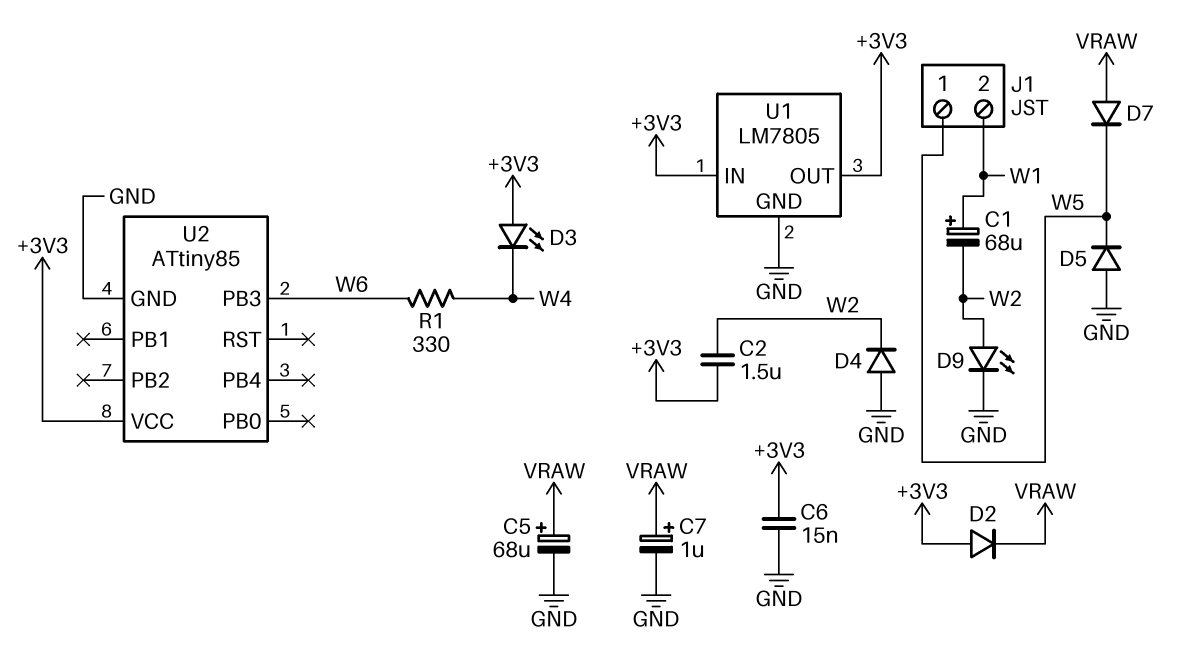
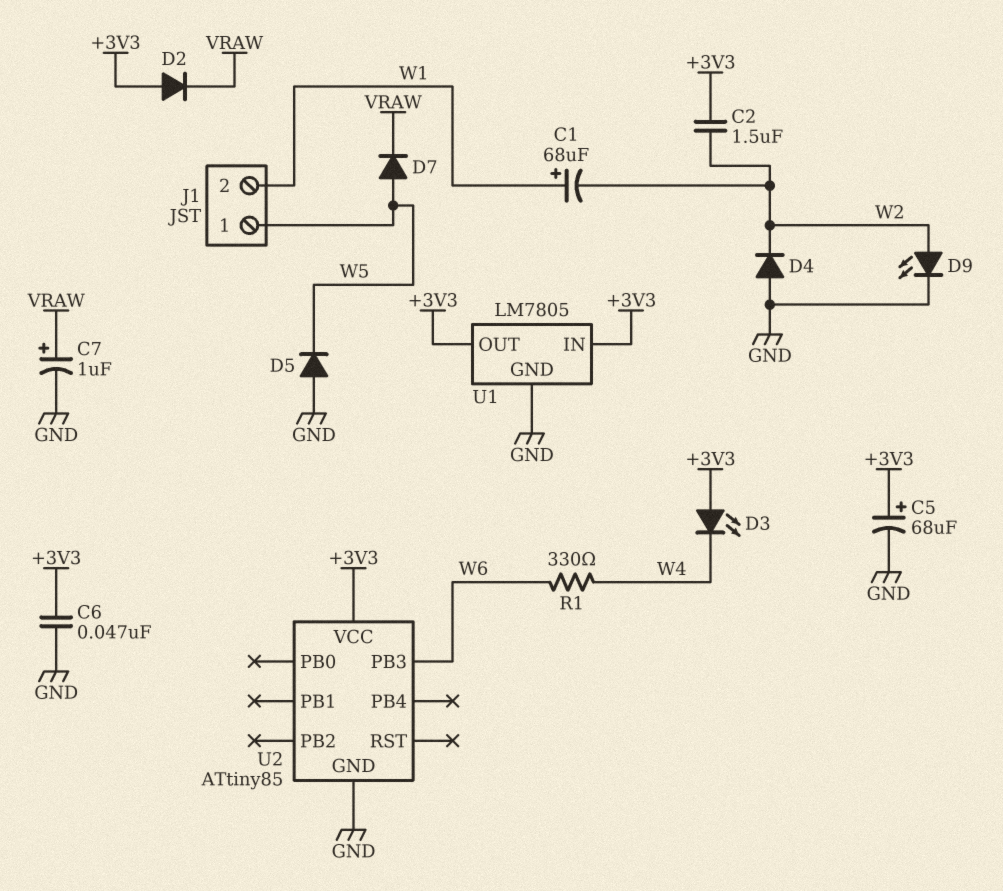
C5: 68uF (plus VRAW, minus GND) -> 68uF (plus +3V3, minus GND)
C6: 15nF (+3V3, GND) -> 47nF (+3V3, GND)
D7: diode (A VRAW, K W5) -> diode (A W5, K VRAW)

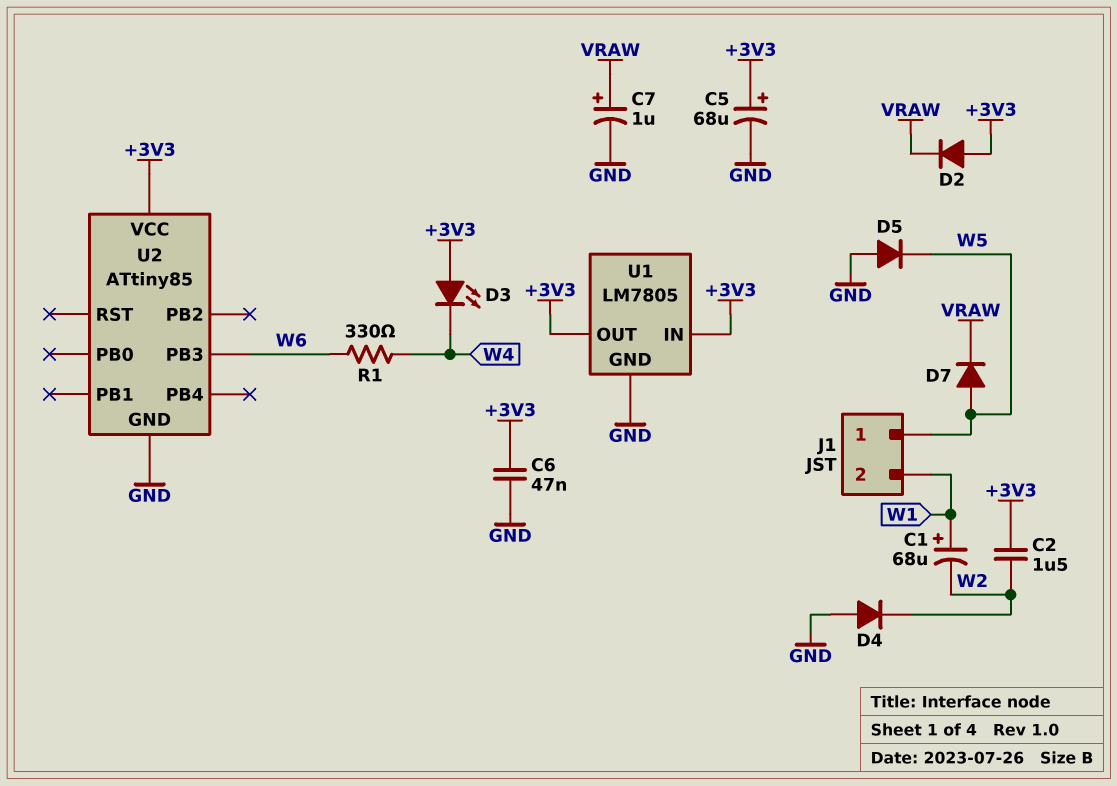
D9: LED (A W2, K GND) -> none

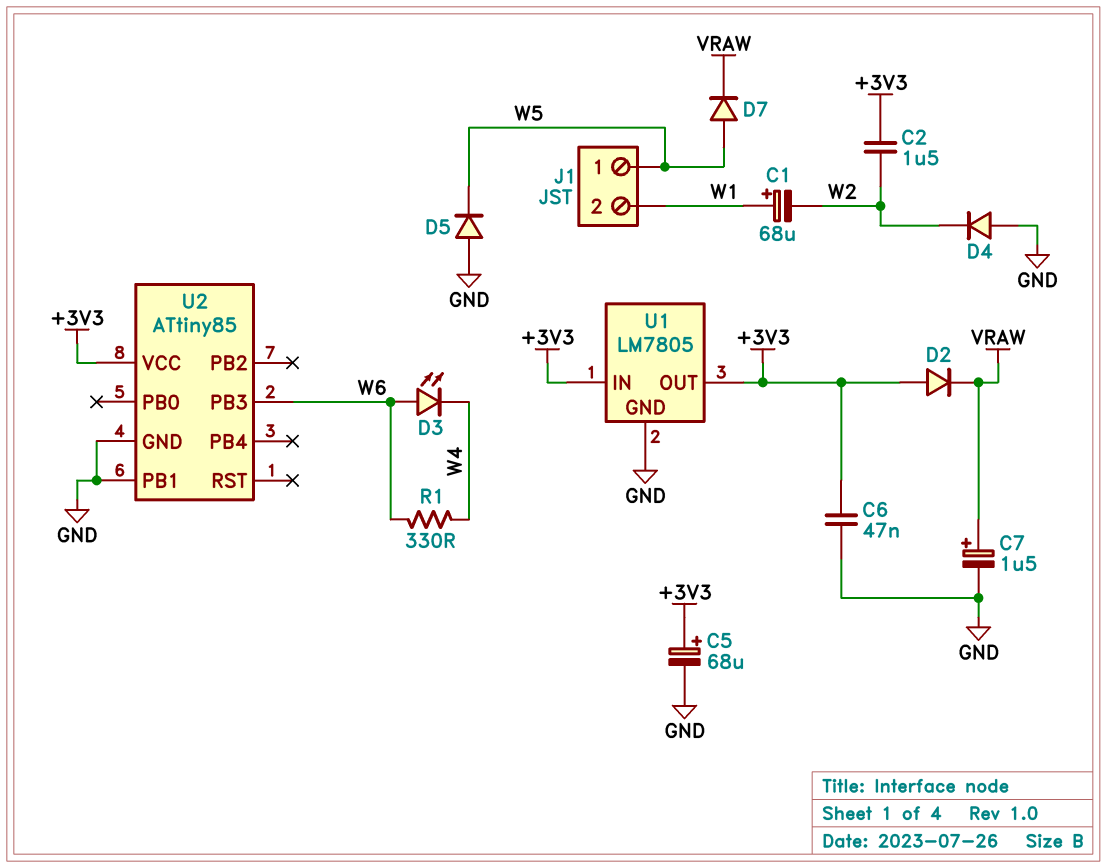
C7: 1uF (plus VRAW, minus GND) -> 1.5uF (plus VRAW, minus GND)
D3: LED (A +3V3, K W4) -> LED (A W6, K W4)
U2 pin PB1: none -> GND

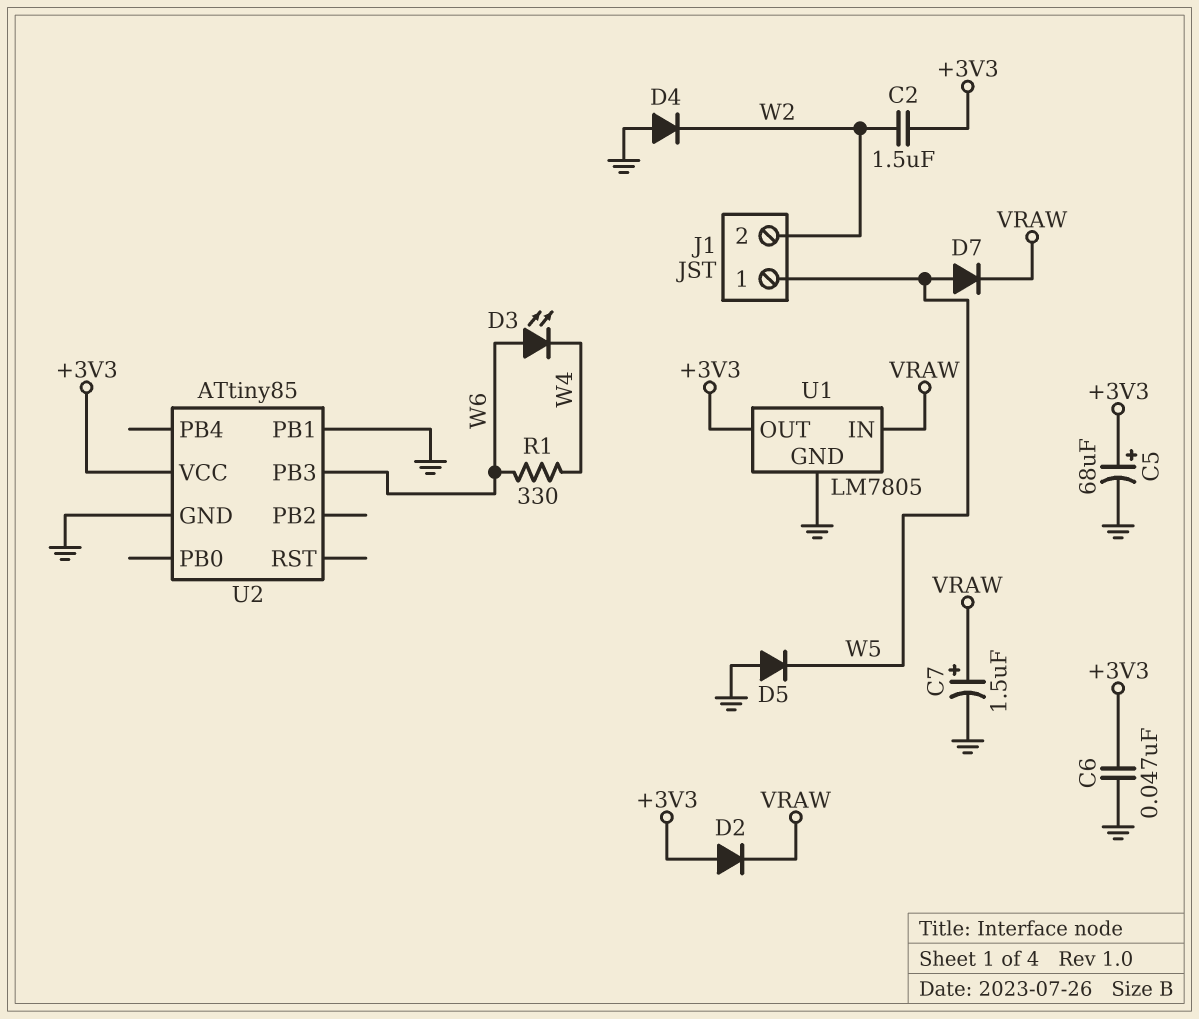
C1: 68uF (plus W1, minus W2) -> none
J1 pin 2: W1 -> W2
U1 pin IN: +3V3 -> VRAW

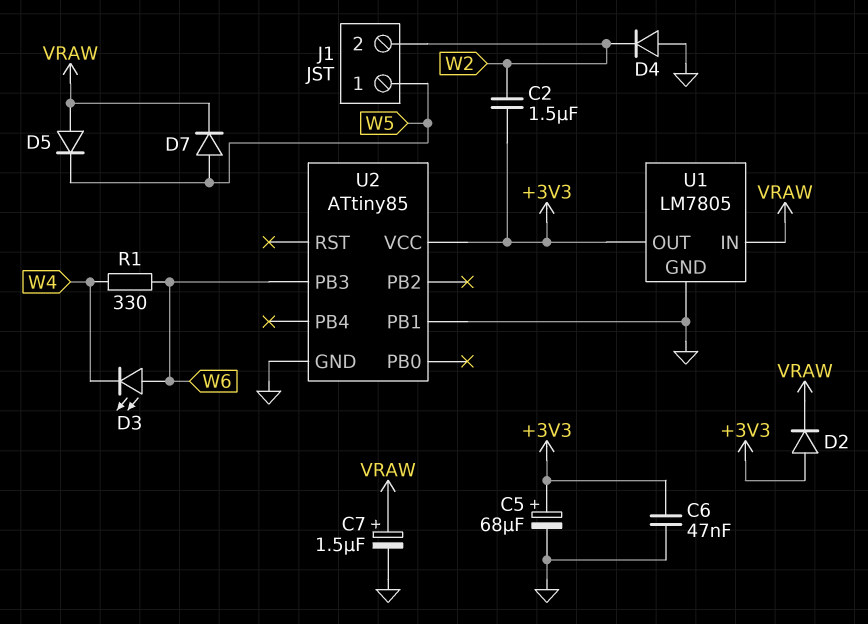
D5: diode (A GND, K W5) -> diode (A VRAW, K W5)

